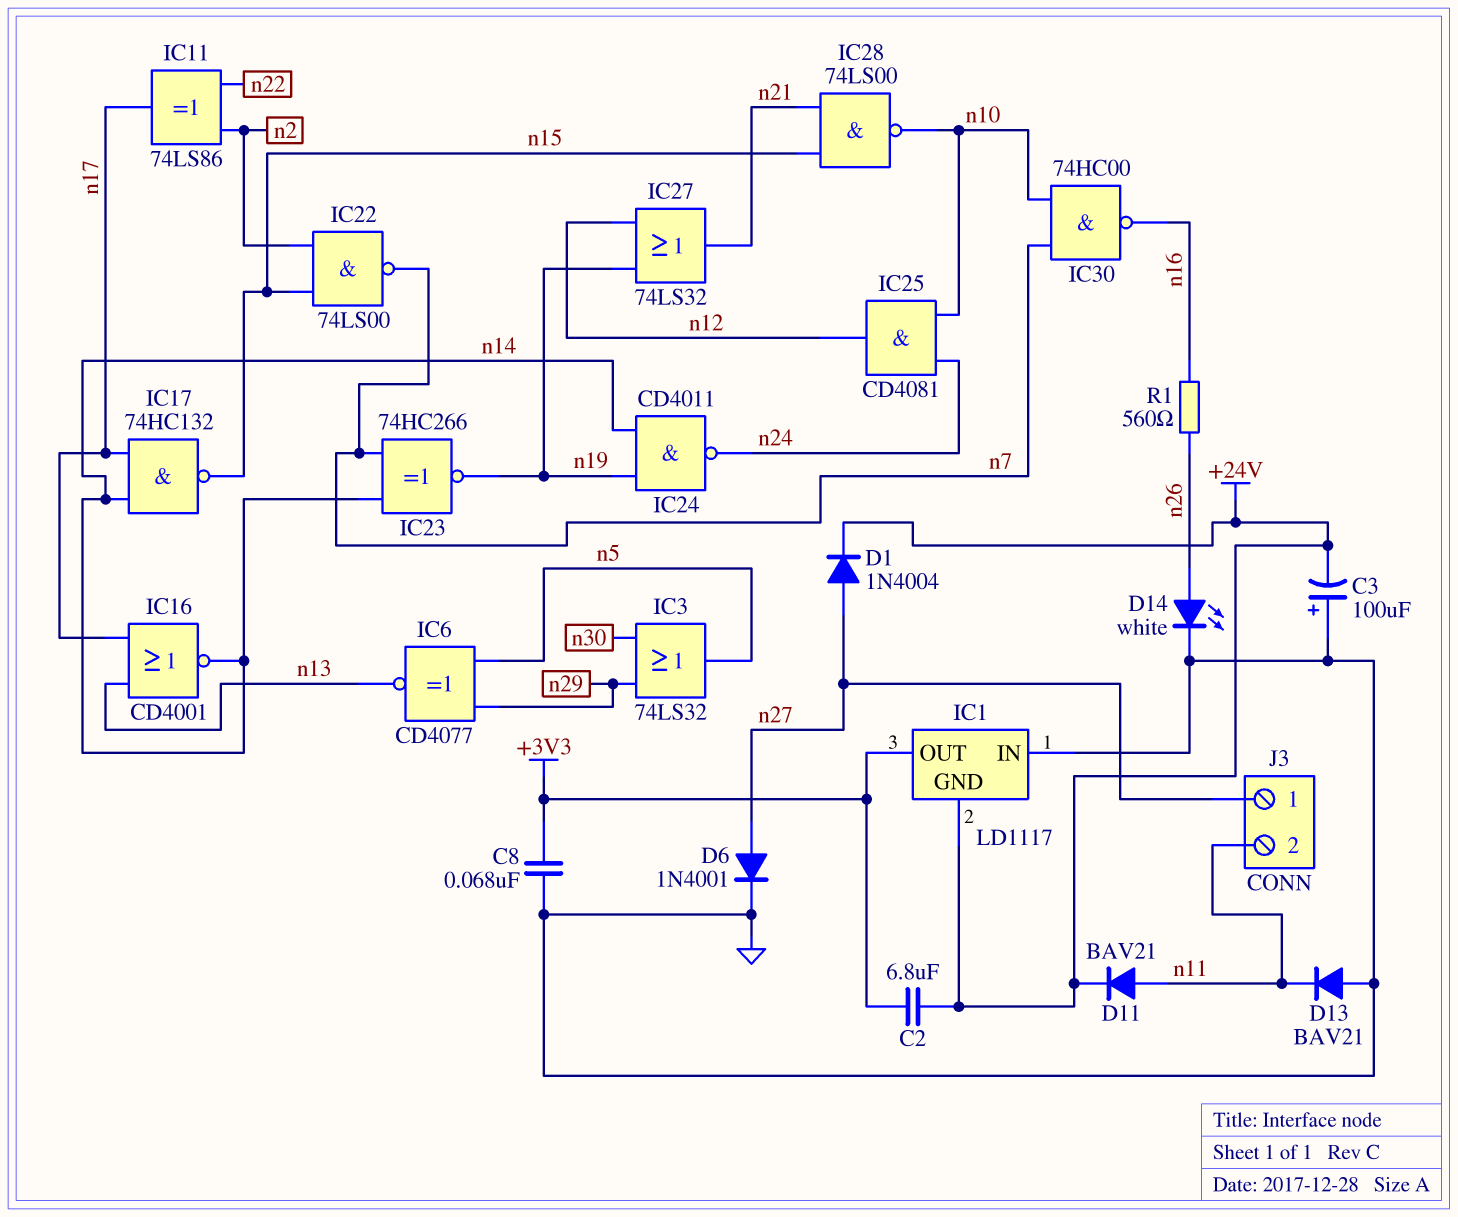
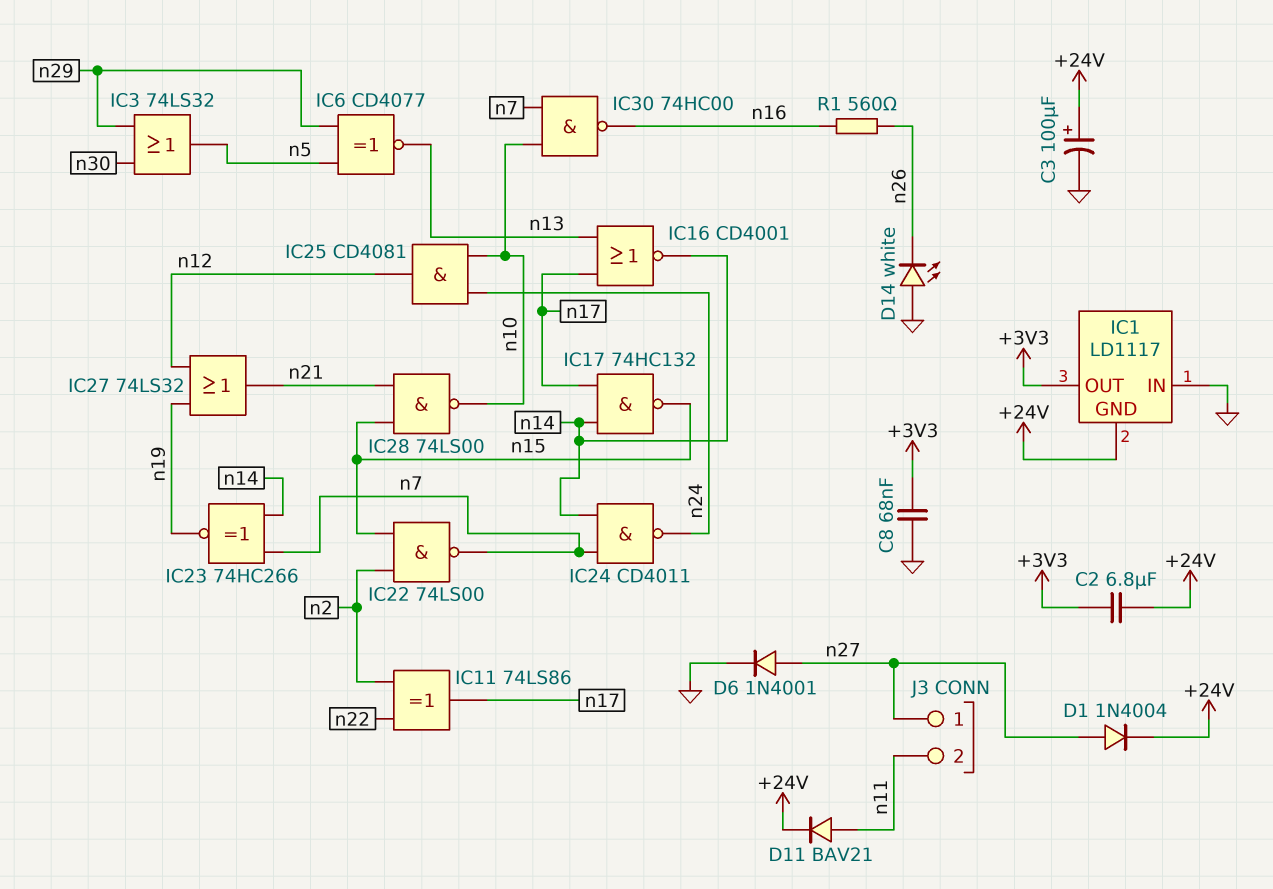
C3: 100uF (plus GND, minus +24V) -> 100uF (plus +24V, minus GND)
D13: diode BAV21 (A GND, K n11) -> none
D14: LED white (A n26, K GND) -> LED white (A GND, K n26)
IC24: NAND CD4011 (in n14, in n19, out n24) -> NAND CD4011 (in n7, in n14, out n24)

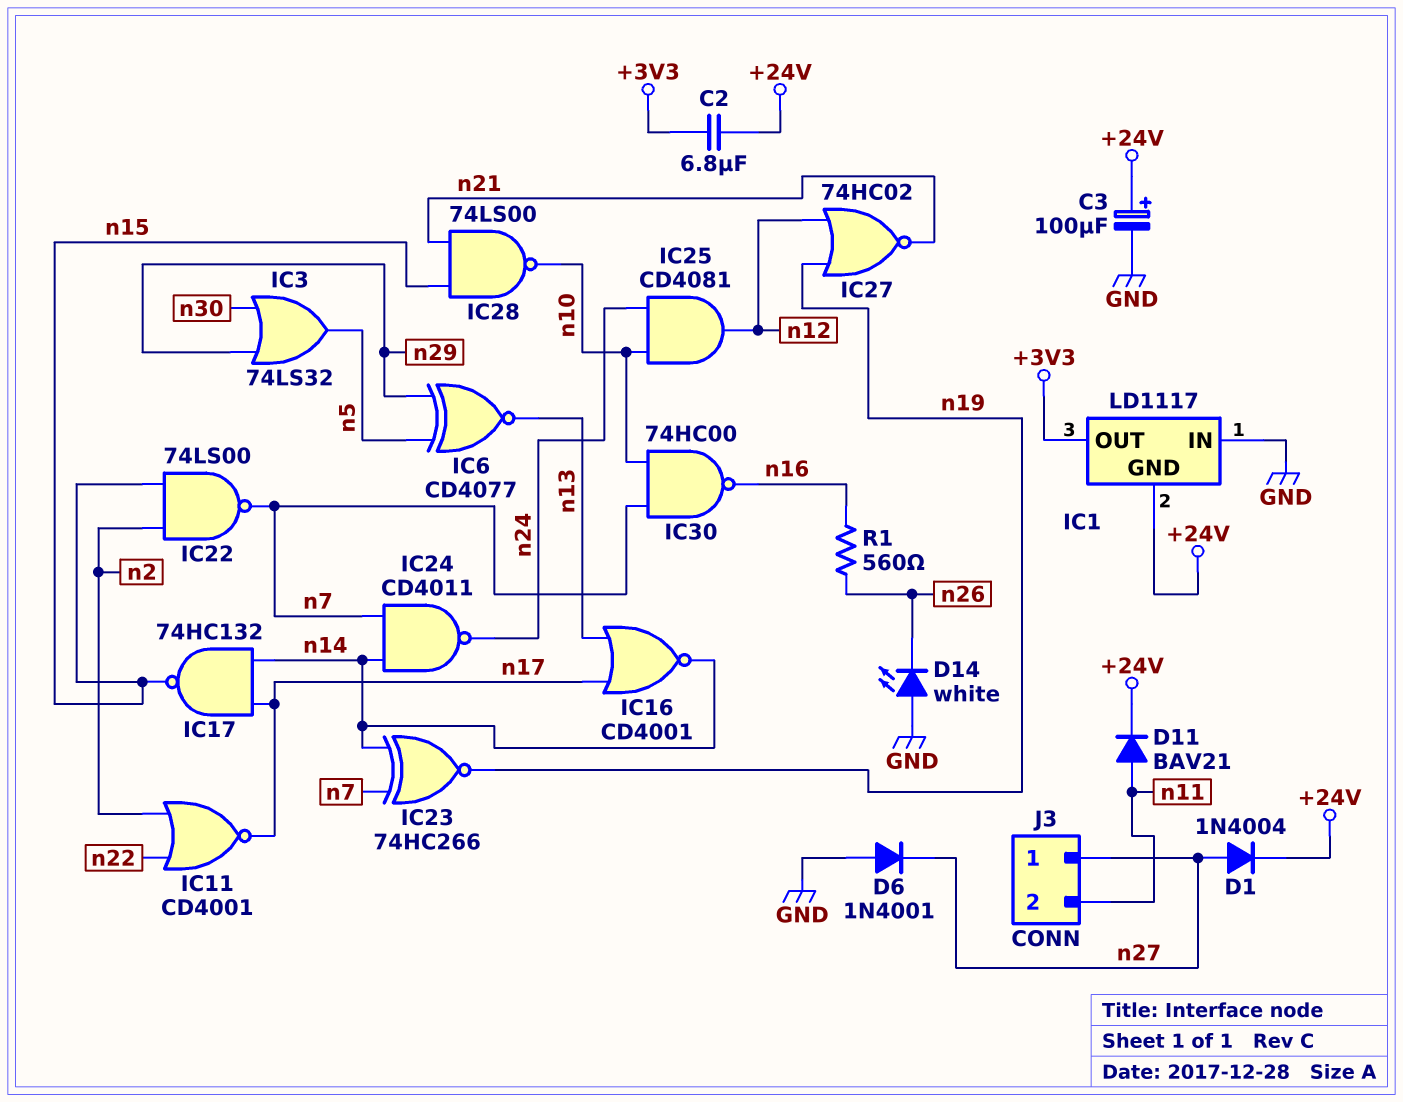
C8: 68nF (+3V3, GND) -> none
D6: diode 1N4001 (A n27, K GND) -> diode 1N4001 (A GND, K n27)
IC11: XOR 74LS86 (in n2, in n22, out n17) -> NOR CD4001 (in n2, in n22, out n17)
IC27: OR 74LS32 (in n12, in n19, out n21) -> NOR 74HC02 (in n12, in n19, out n21)

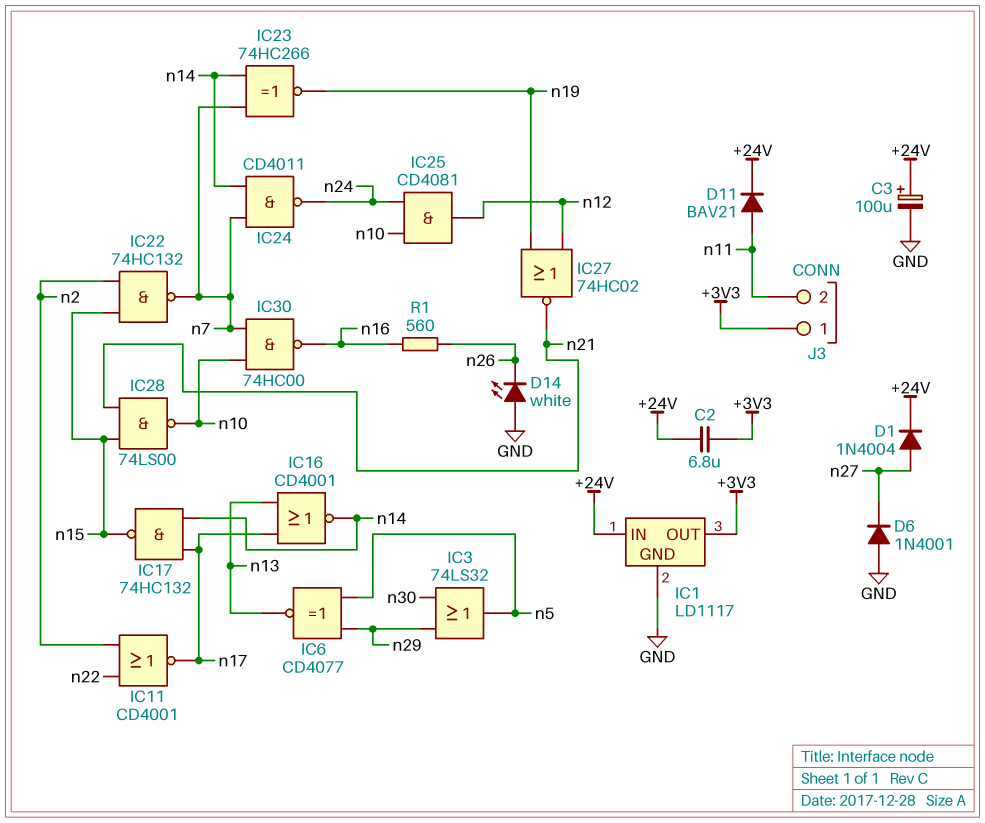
IC1 pin GND: +24V -> GND
IC1 pin IN: GND -> +24V
IC22: NAND 74LS00 (in n2, in n15, out n7) -> NAND 74HC132 (in n2, in n15, out n7)
J3 pin 1: n27 -> +3V3

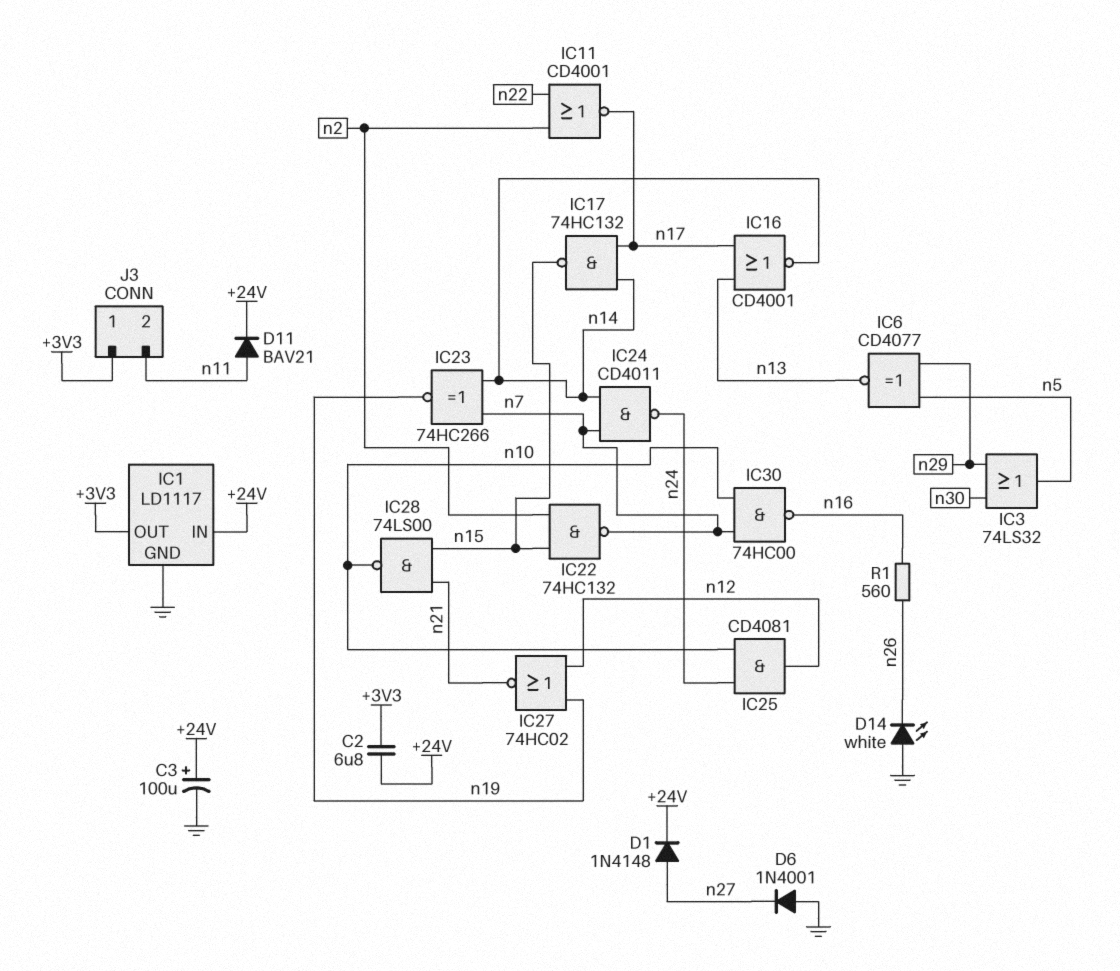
D1: diode 1N4004 (A n27, K +24V) -> diode 1N4148 (A n27, K +24V)

